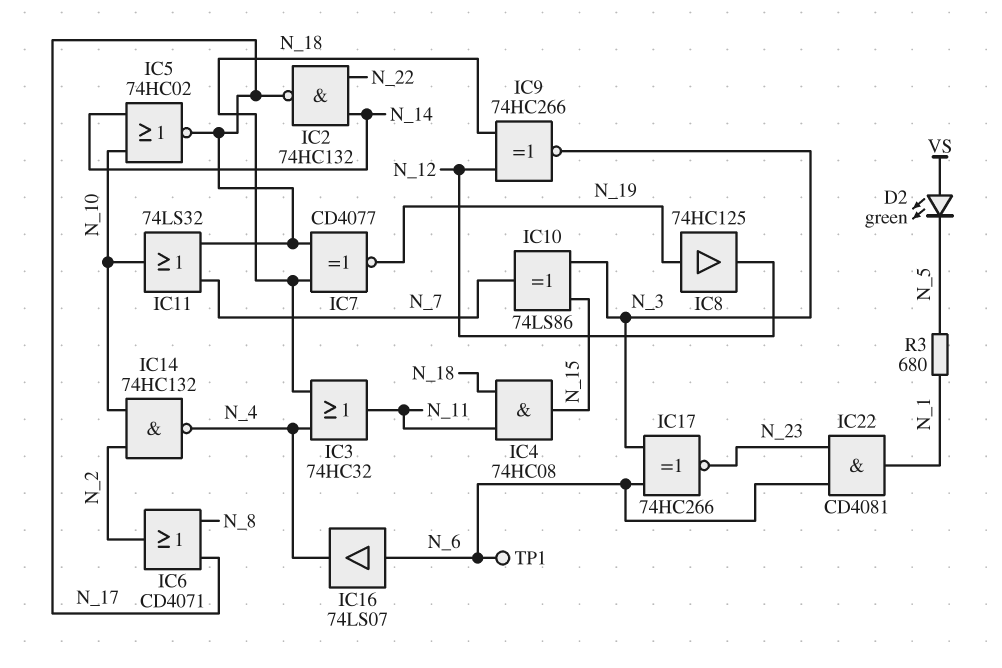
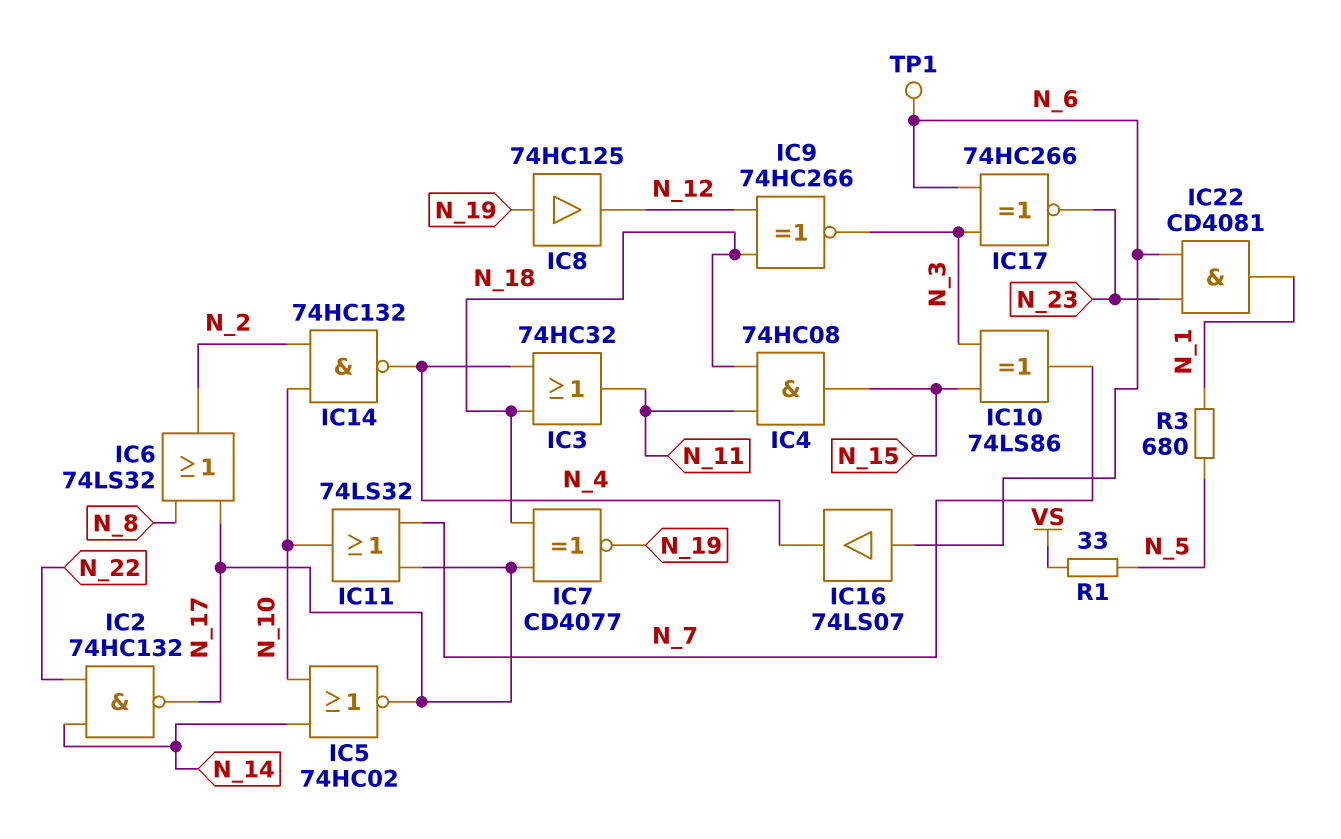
D2: LED green (A VS, K N_5) -> none
IC6: OR CD4071 (in N_8, in N_17, out N_2) -> OR 74LS32 (in N_8, in N_17, out N_2)
R1: none -> 33 (N_5, VS)

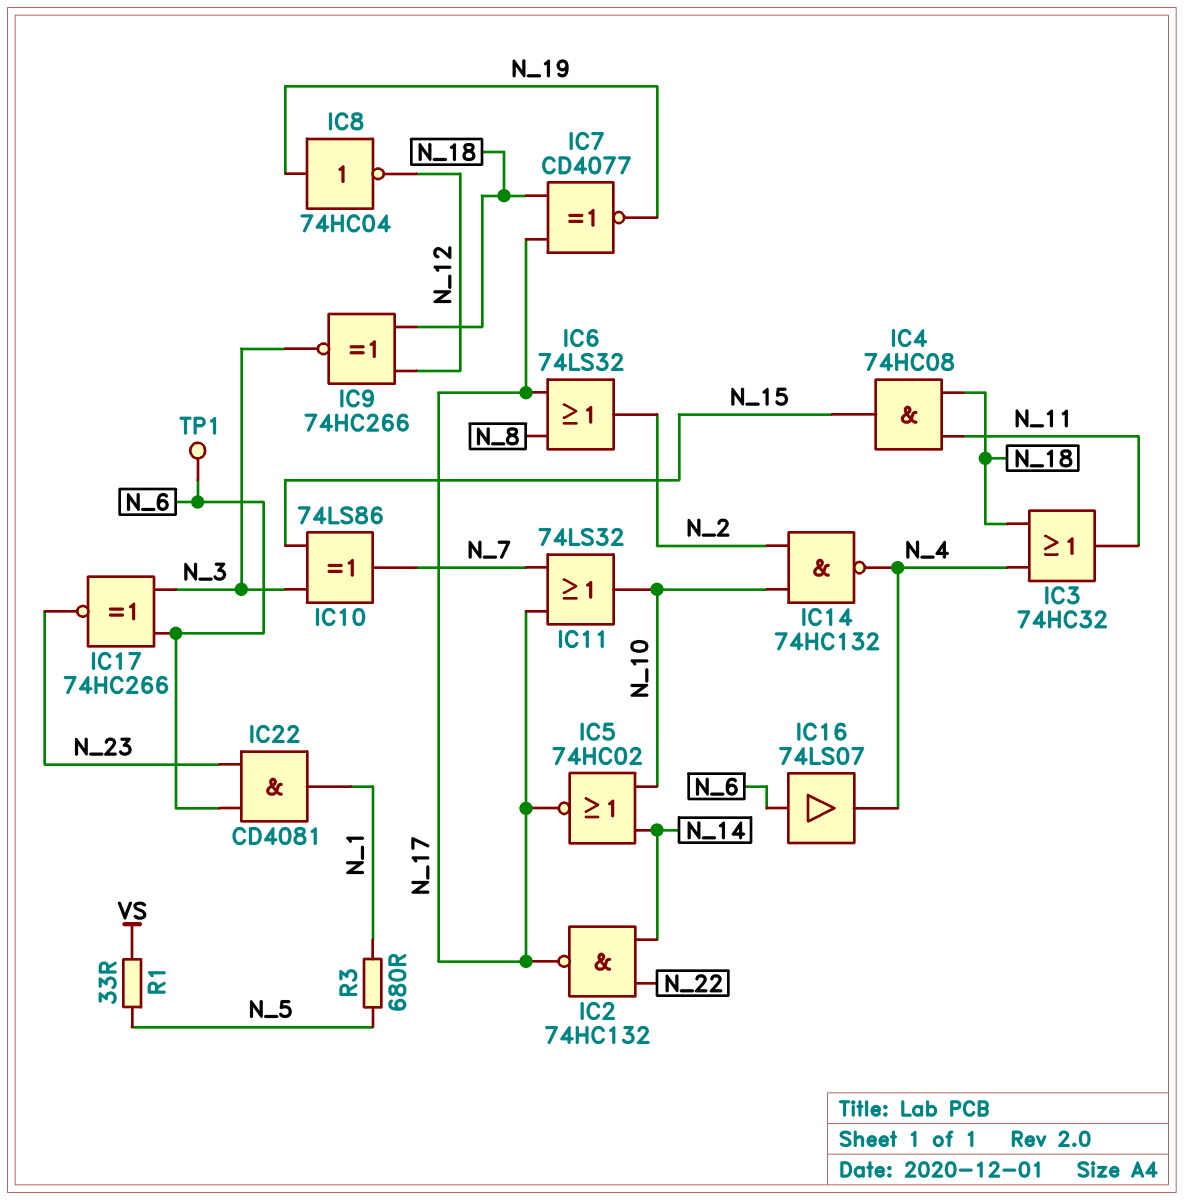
IC8: buffer 74HC125 (in N_19, out N_12) -> NOT 74HC04 (in N_19, out N_12)

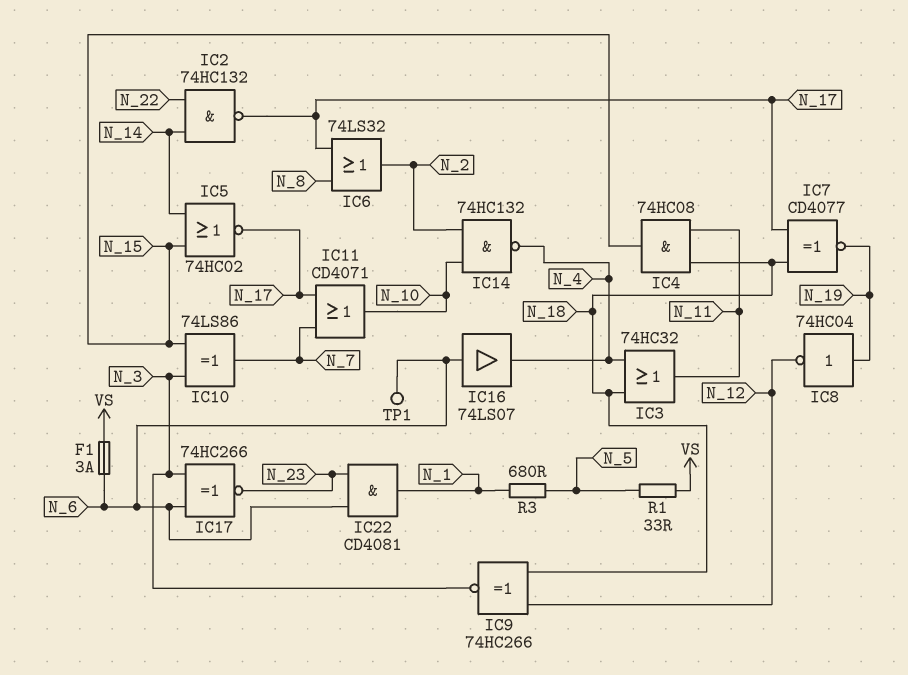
F1: none -> 3A (N_6, VS)
IC5: NOR 74HC02 (in N_10, in N_14, out N_17) -> NOR 74HC02 (in N_14, in N_15, out N_17)
IC11: OR 74LS32 (in N_7, in N_17, out N_10) -> OR CD4071 (in N_7, in N_17, out N_10)

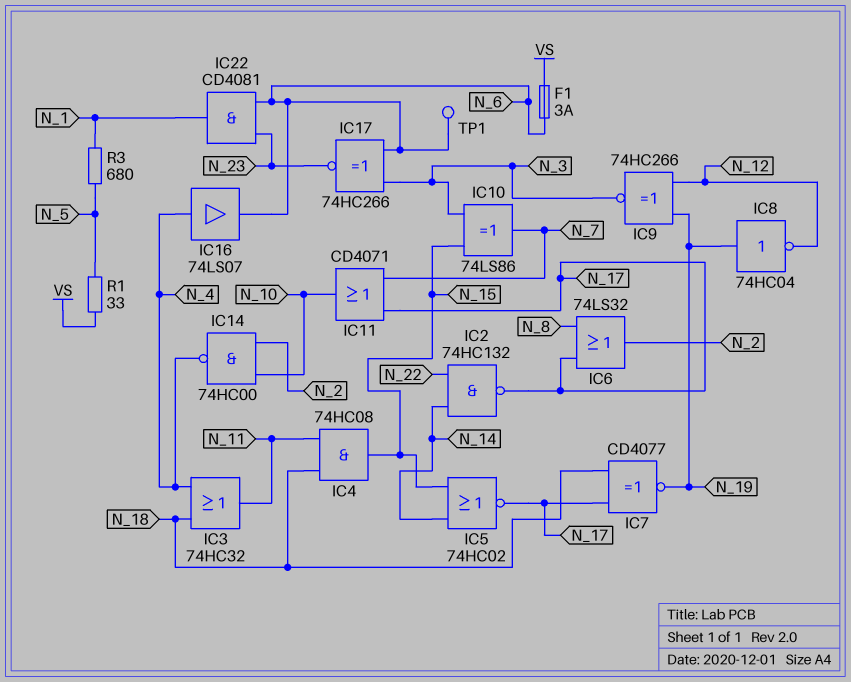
IC9: XNOR 74HC266 (in N_12, in N_18, out N_3) -> XNOR 74HC266 (in N_12, in N_19, out N_3)
IC14: NAND 74HC132 (in N_2, in N_10, out N_4) -> NAND 74HC00 (in N_2, in N_10, out N_4)
IC16: buffer 74LS07 (in N_6, out N_4) -> buffer 74LS07 (in N_4, out N_6)

